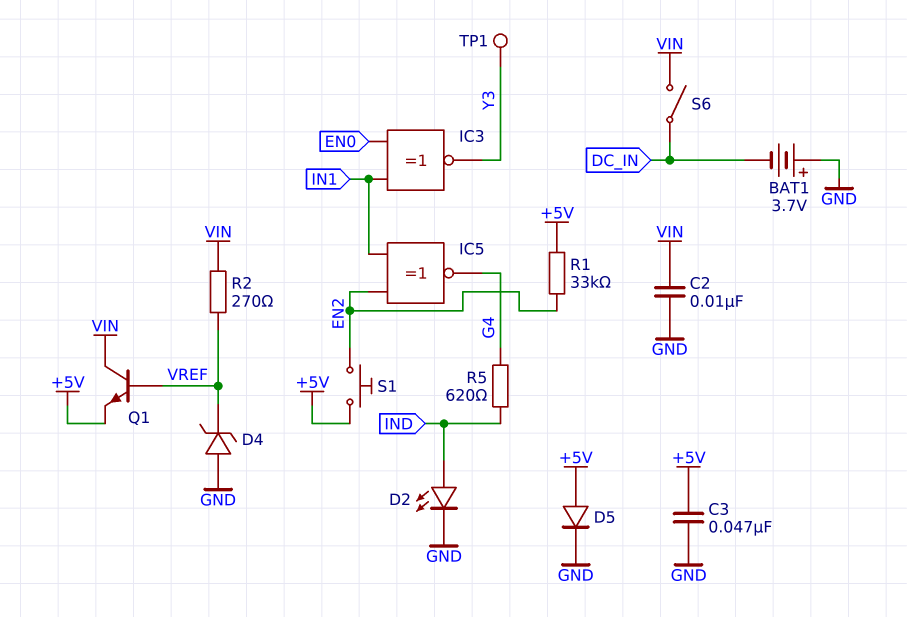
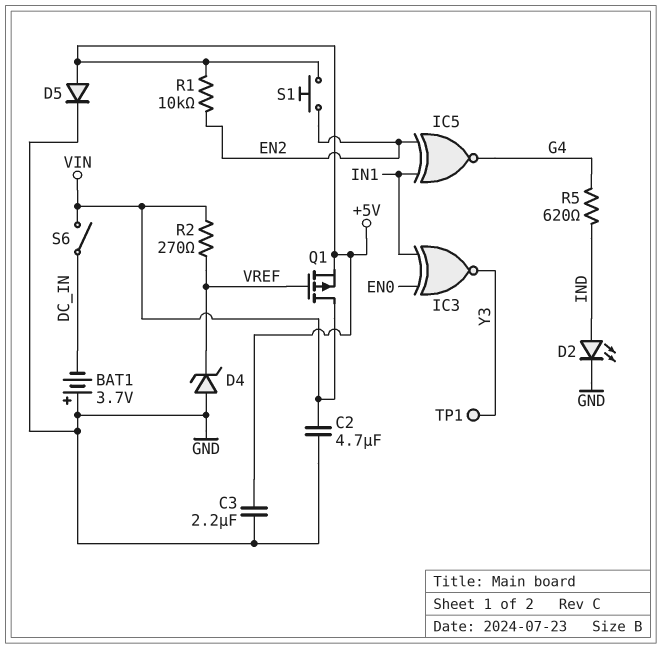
C2: 10nF (GND, VIN) -> 4.7uF (GND, VIN)
C3: 47nF (+5V, GND) -> 2.2uF (+5V, GND)
Q1: NPN (B VREF, C VIN, E +5V) -> PMOS (G VREF, D VIN, S +5V)
R1: 33k (+5V, EN2) -> 10k (+5V, EN2)

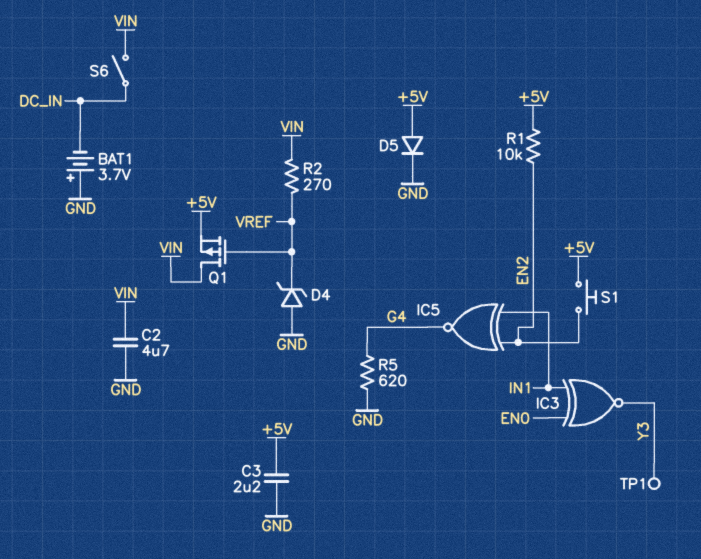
D2: LED (A IND, K GND) -> none
R5: 620 (G4, IND) -> 620 (G4, GND)

